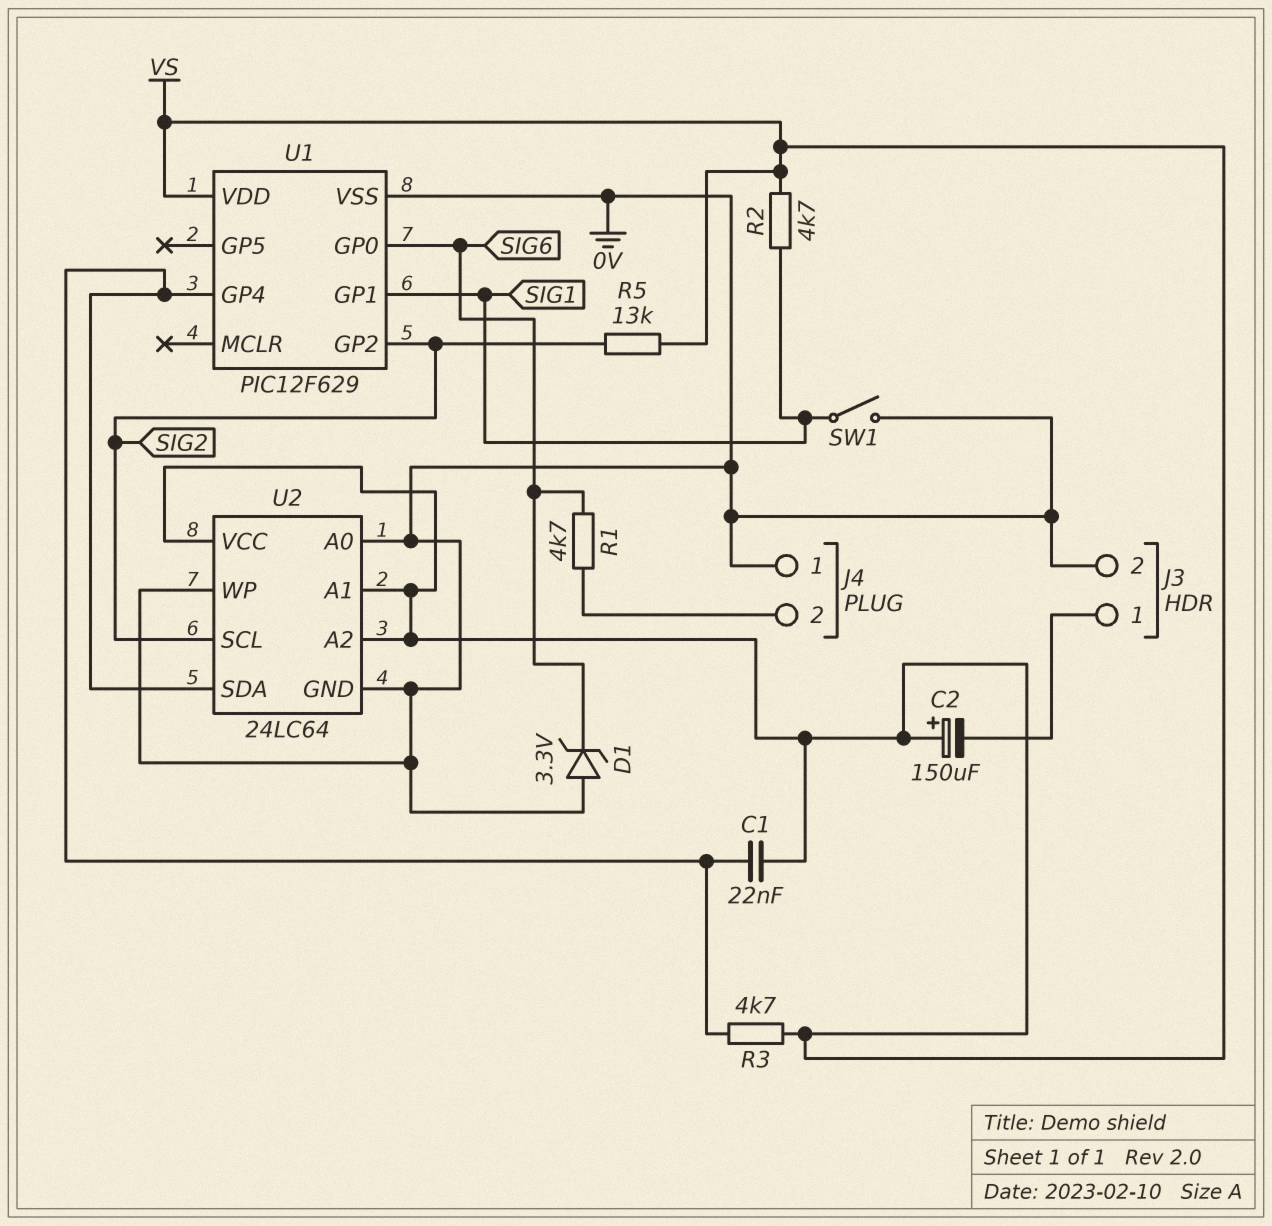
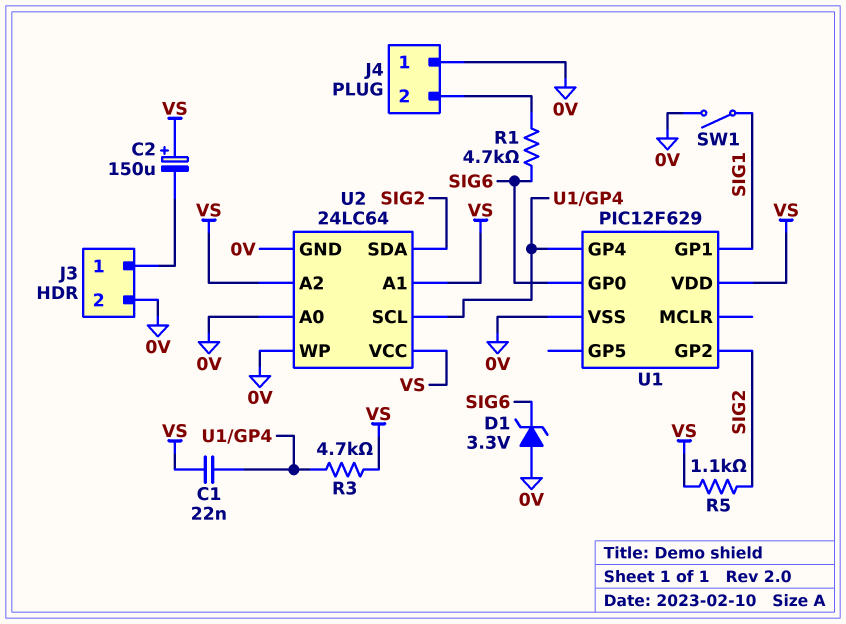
R2: 4.7k (SIG1, VS) -> none
R5: 13k (SIG2, VS) -> 1.1k (SIG2, VS)
U2 pin SCL: SIG2 -> U1/GP4
U2 pin SDA: U1/GP4 -> SIG2

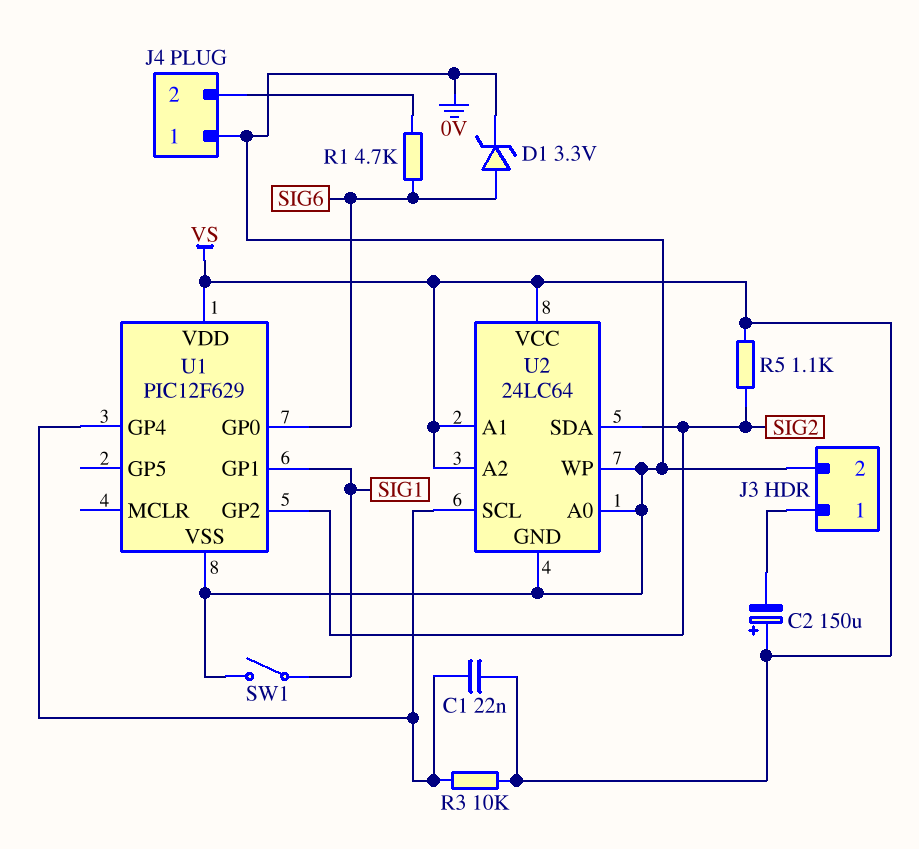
D1: zener 3.3V (A 0V, K SIG6) -> zener 3.3V (A SIG6, K 0V)
R3: 4.7k (U1/GP4, VS) -> 10k (U1/GP4, VS)

